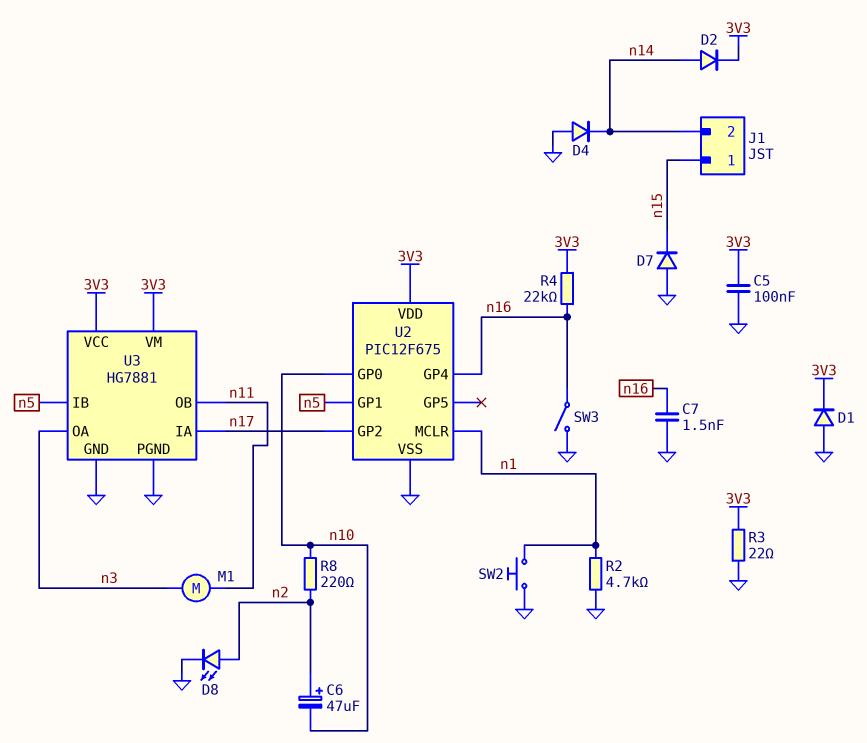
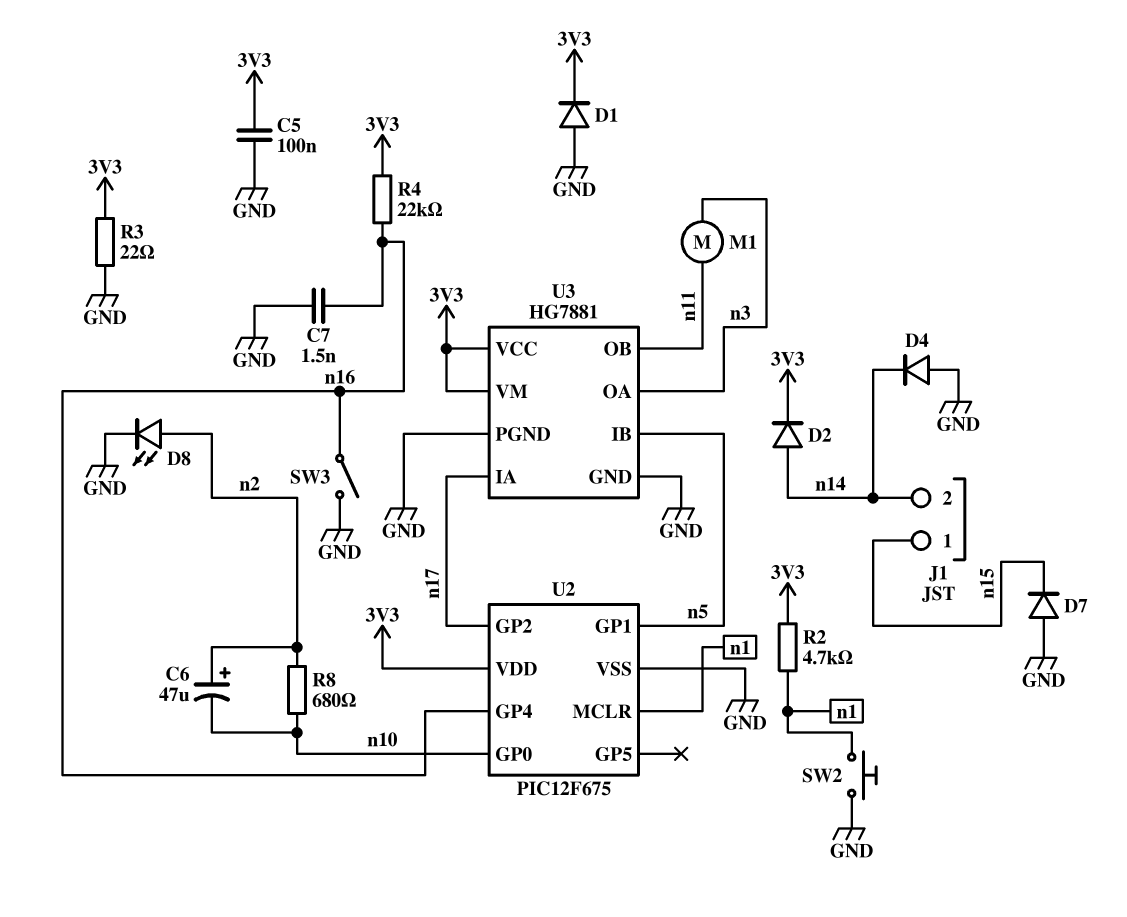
R2: 4.7k (GND, n1) -> 4.7k (3V3, n1)
R8: 220 (n2, n10) -> 680 (n2, n10)

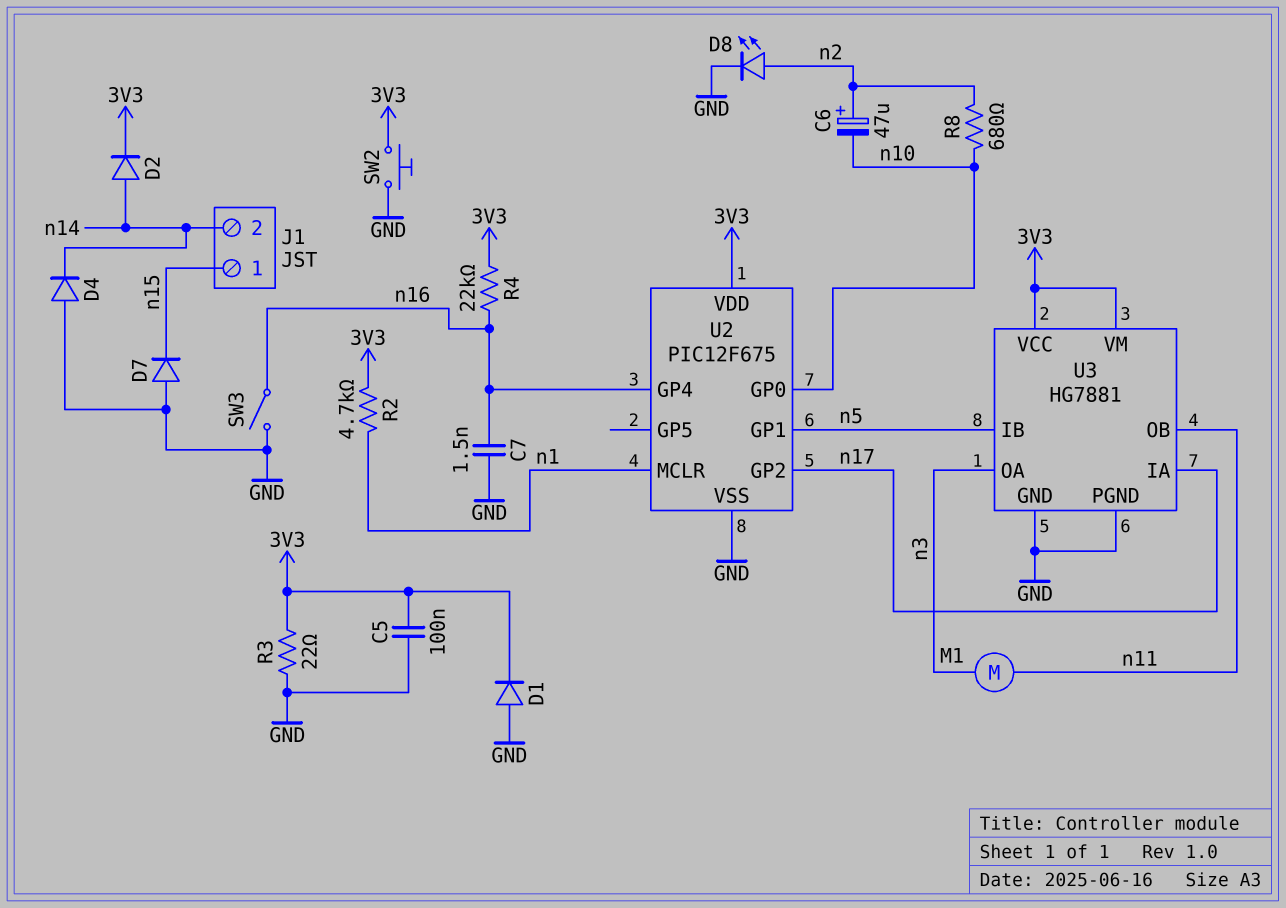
SW2: button (GND, n1) -> button (3V3, GND)

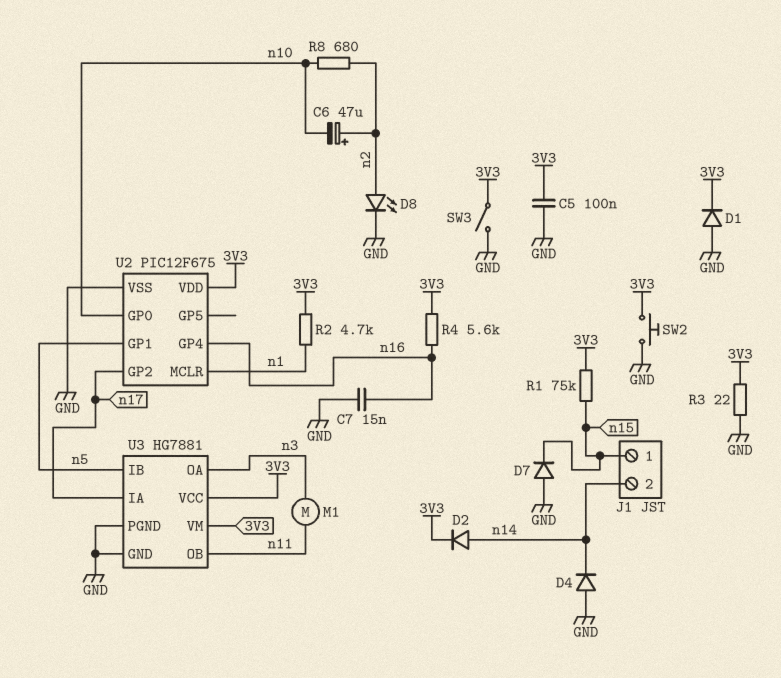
C7: 1.5nF (GND, n16) -> 15nF (GND, n16)
R1: none -> 75k (3V3, n15)
R4: 22k (3V3, n16) -> 5.6k (3V3, n16)
SW3: switch (GND, n16) -> switch (3V3, GND)

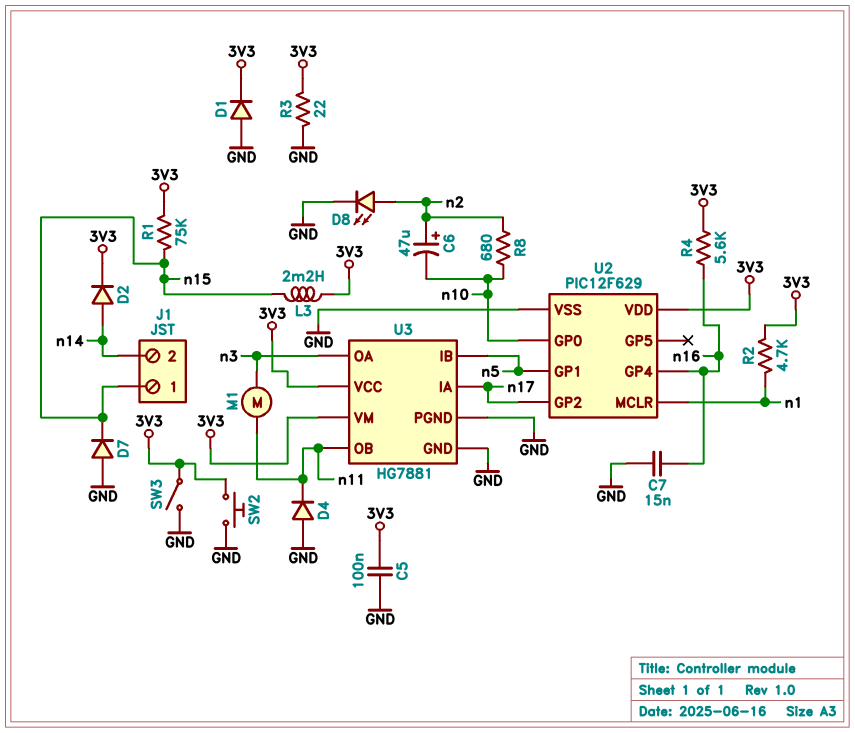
D4: diode (A GND, K n14) -> diode (A GND, K n11)
L3: none -> 2.2mH (3V3, n15)
U2: PIC12F675 -> PIC12F629

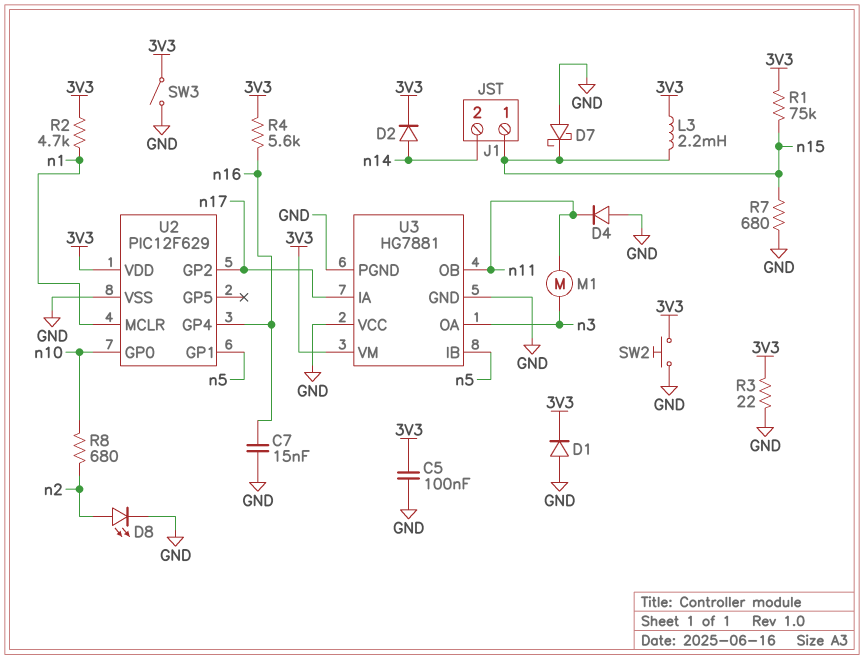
C6: 47uF (plus n2, minus n10) -> none
D7: diode (A GND, K n15) -> schottky (A GND, K n15)
R7: none -> 680 (GND, n15)
U3 pin VCC: 3V3 -> GND

